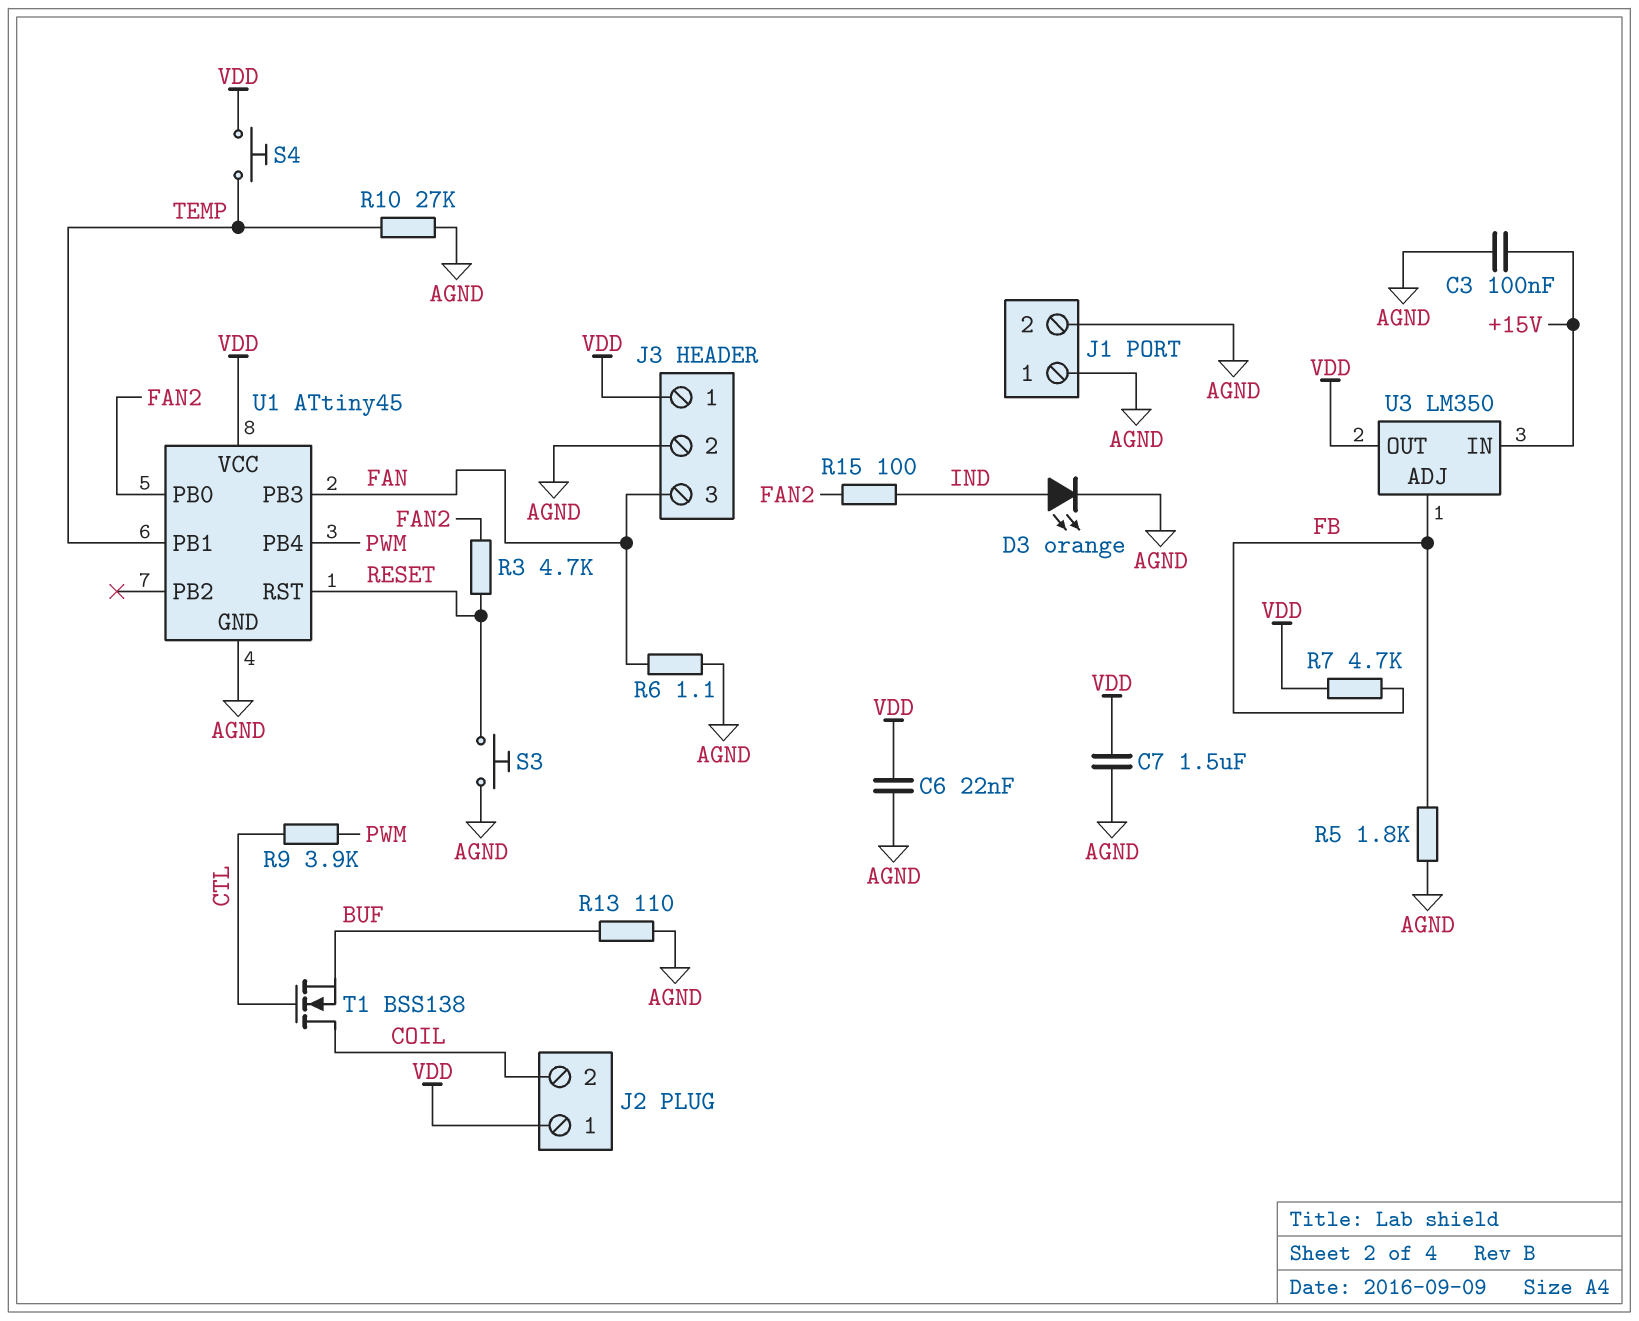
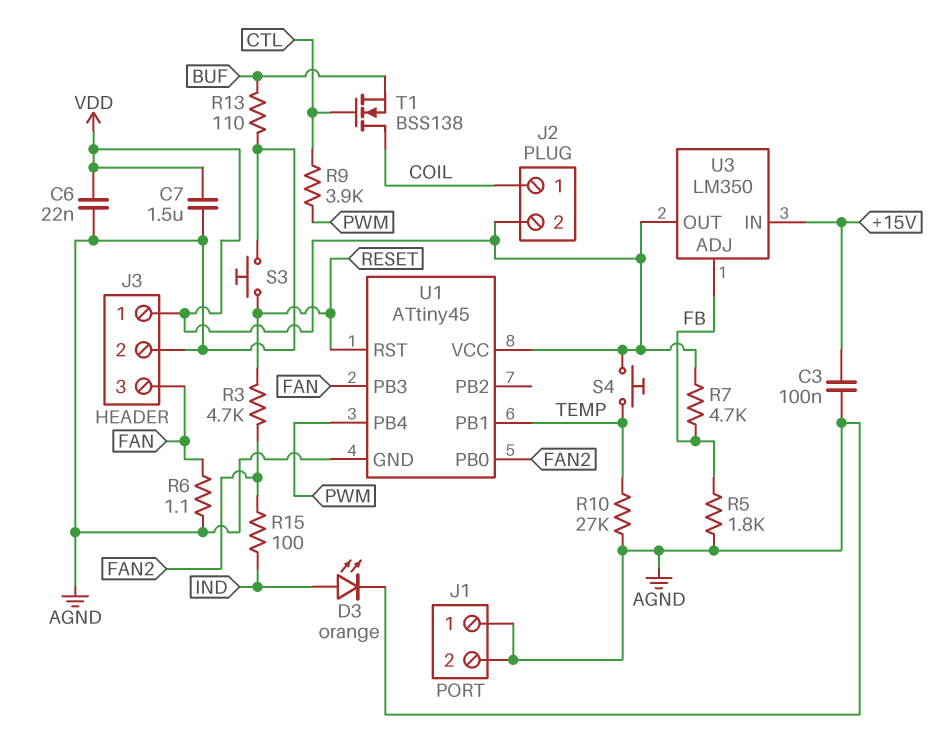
J2 pin 1: VDD -> COIL
J2 pin 2: COIL -> VDD

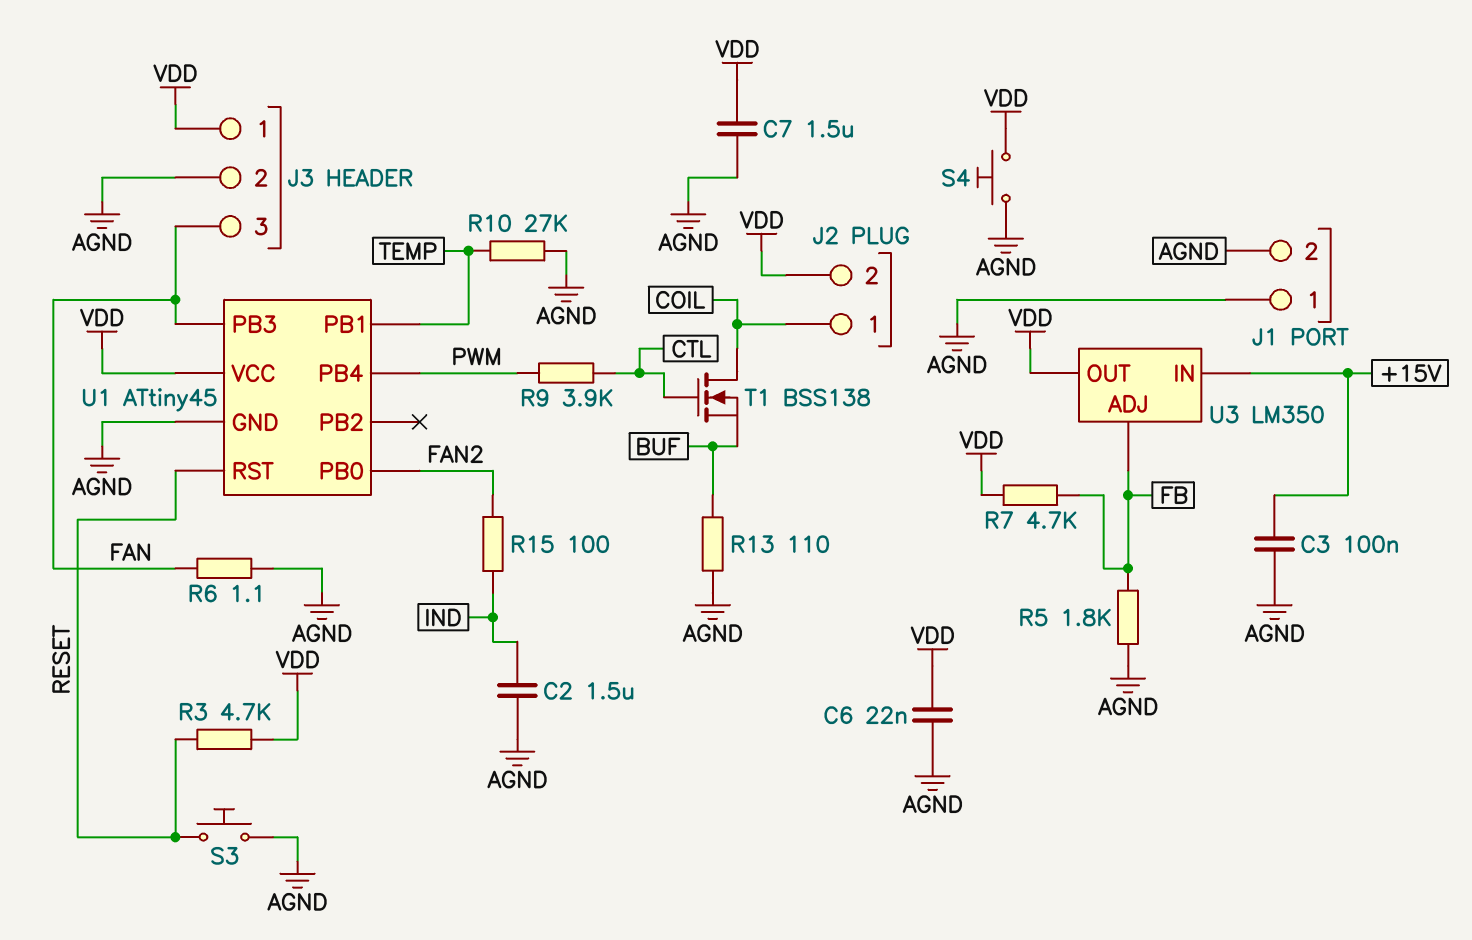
C2: none -> 1.5uF (AGND, IND)
D3: LED orange (A IND, K AGND) -> none
R3: 4.7k (FAN2, RESET) -> 4.7k (RESET, VDD)
S4: button (TEMP, VDD) -> button (AGND, VDD)

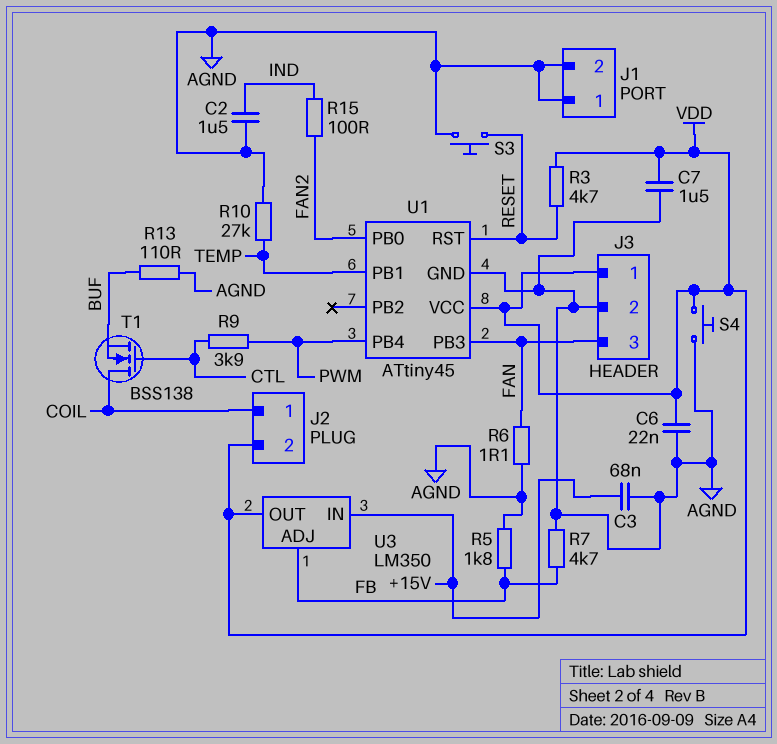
C3: 100nF (+15V, AGND) -> 68nF (+15V, AGND)
R7: 4.7k (FB, VDD) -> 4.7k (AGND, FB)

